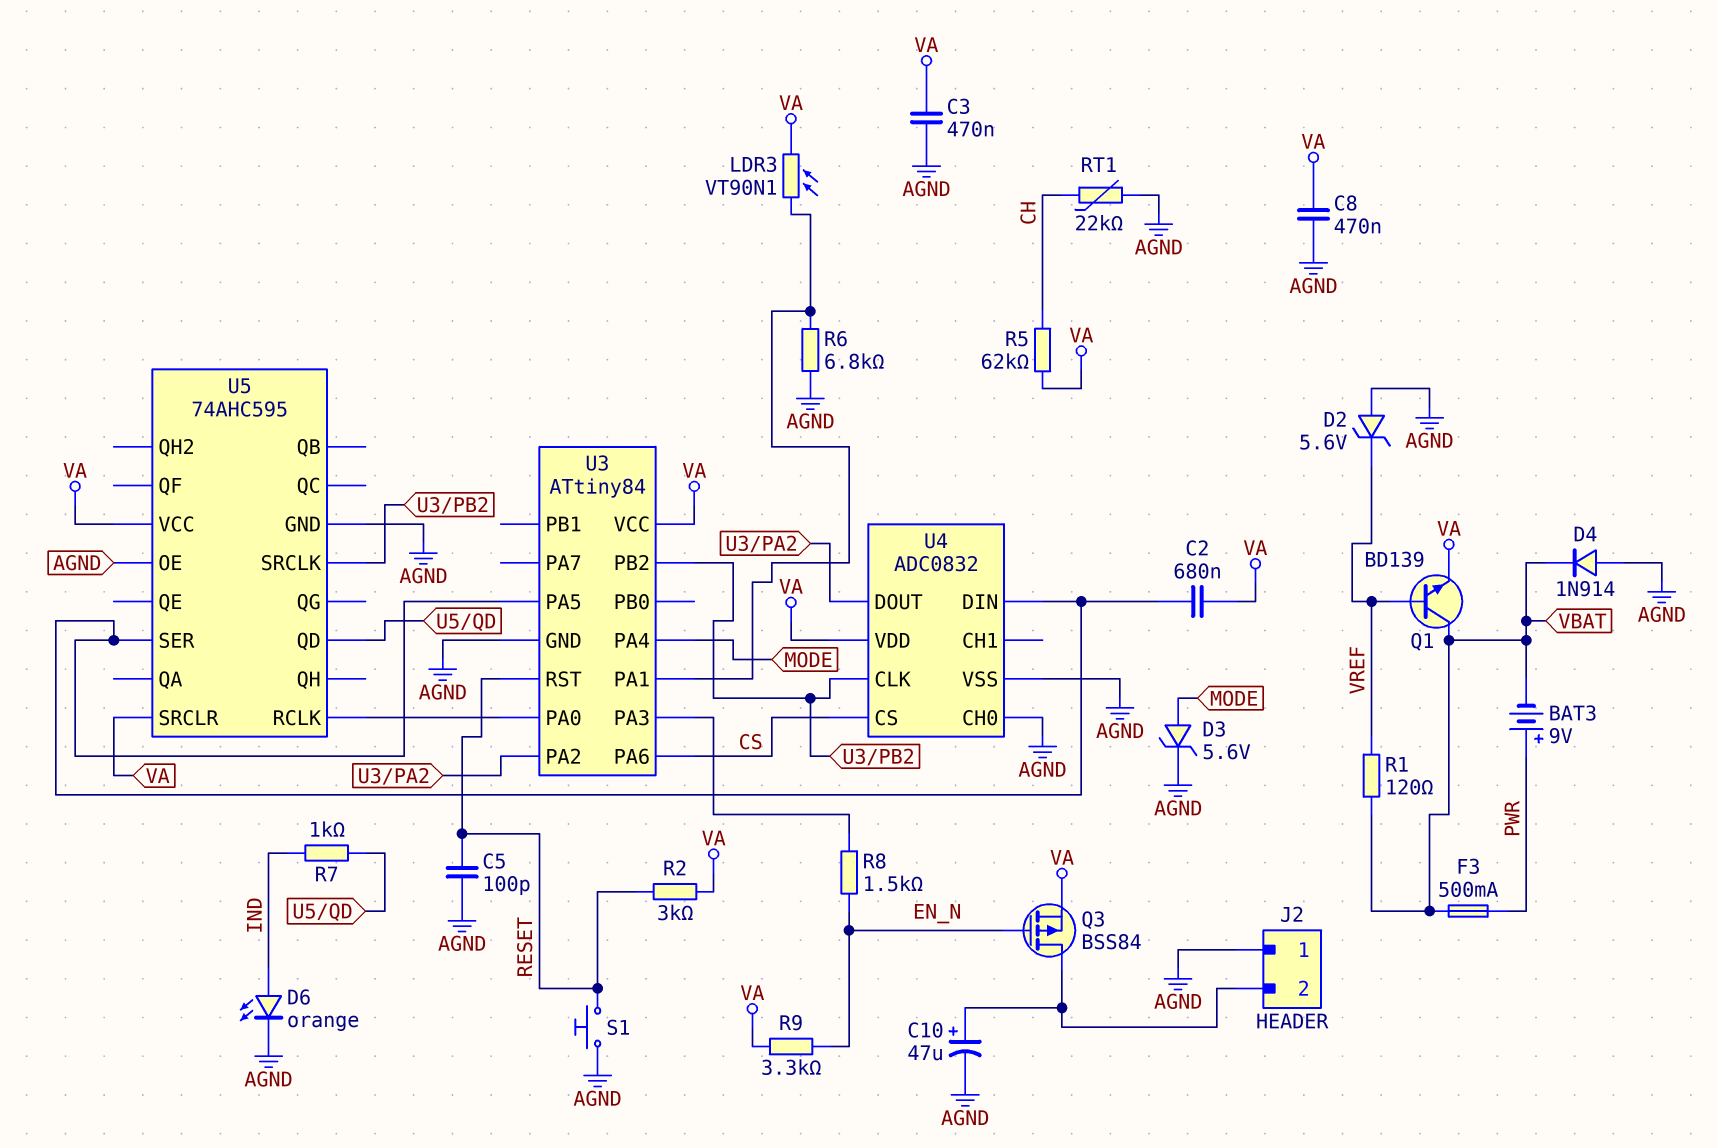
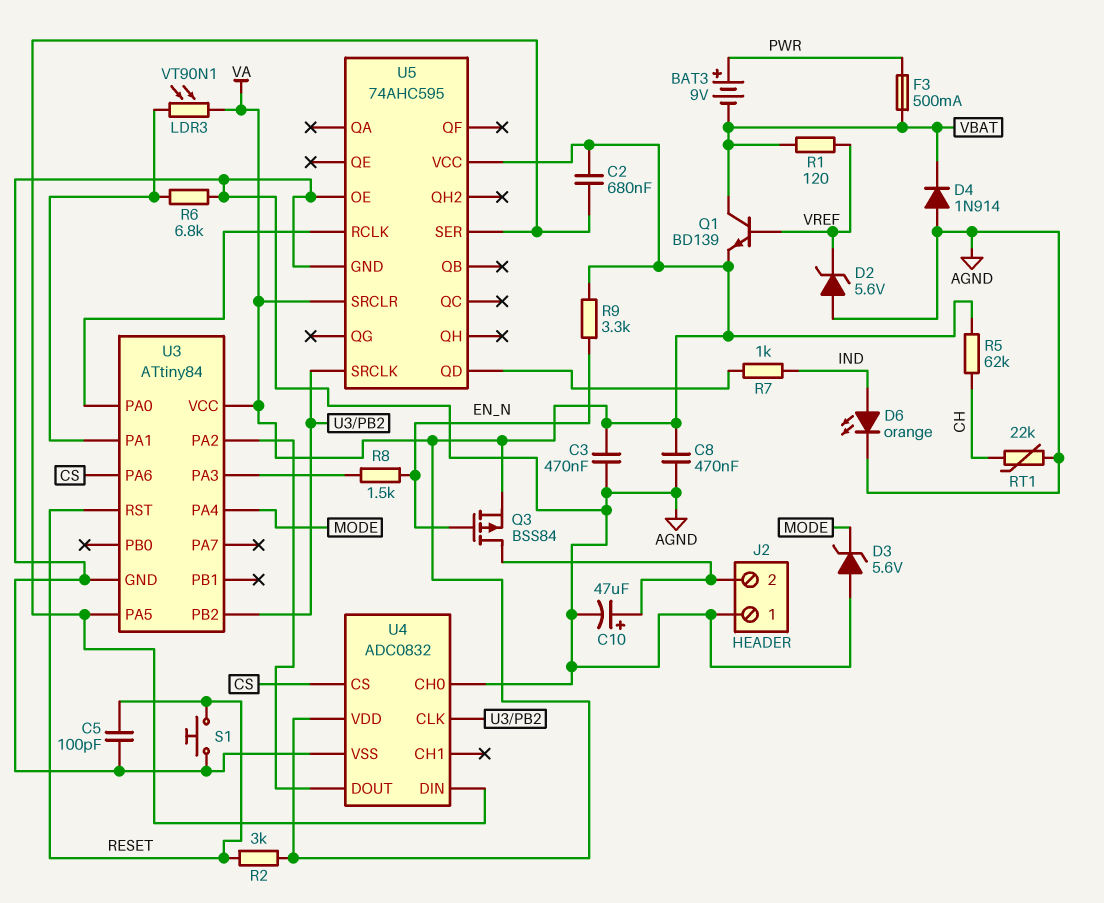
D3: zener 5.6V (A MODE, K AGND) -> zener 5.6V (A AGND, K MODE)

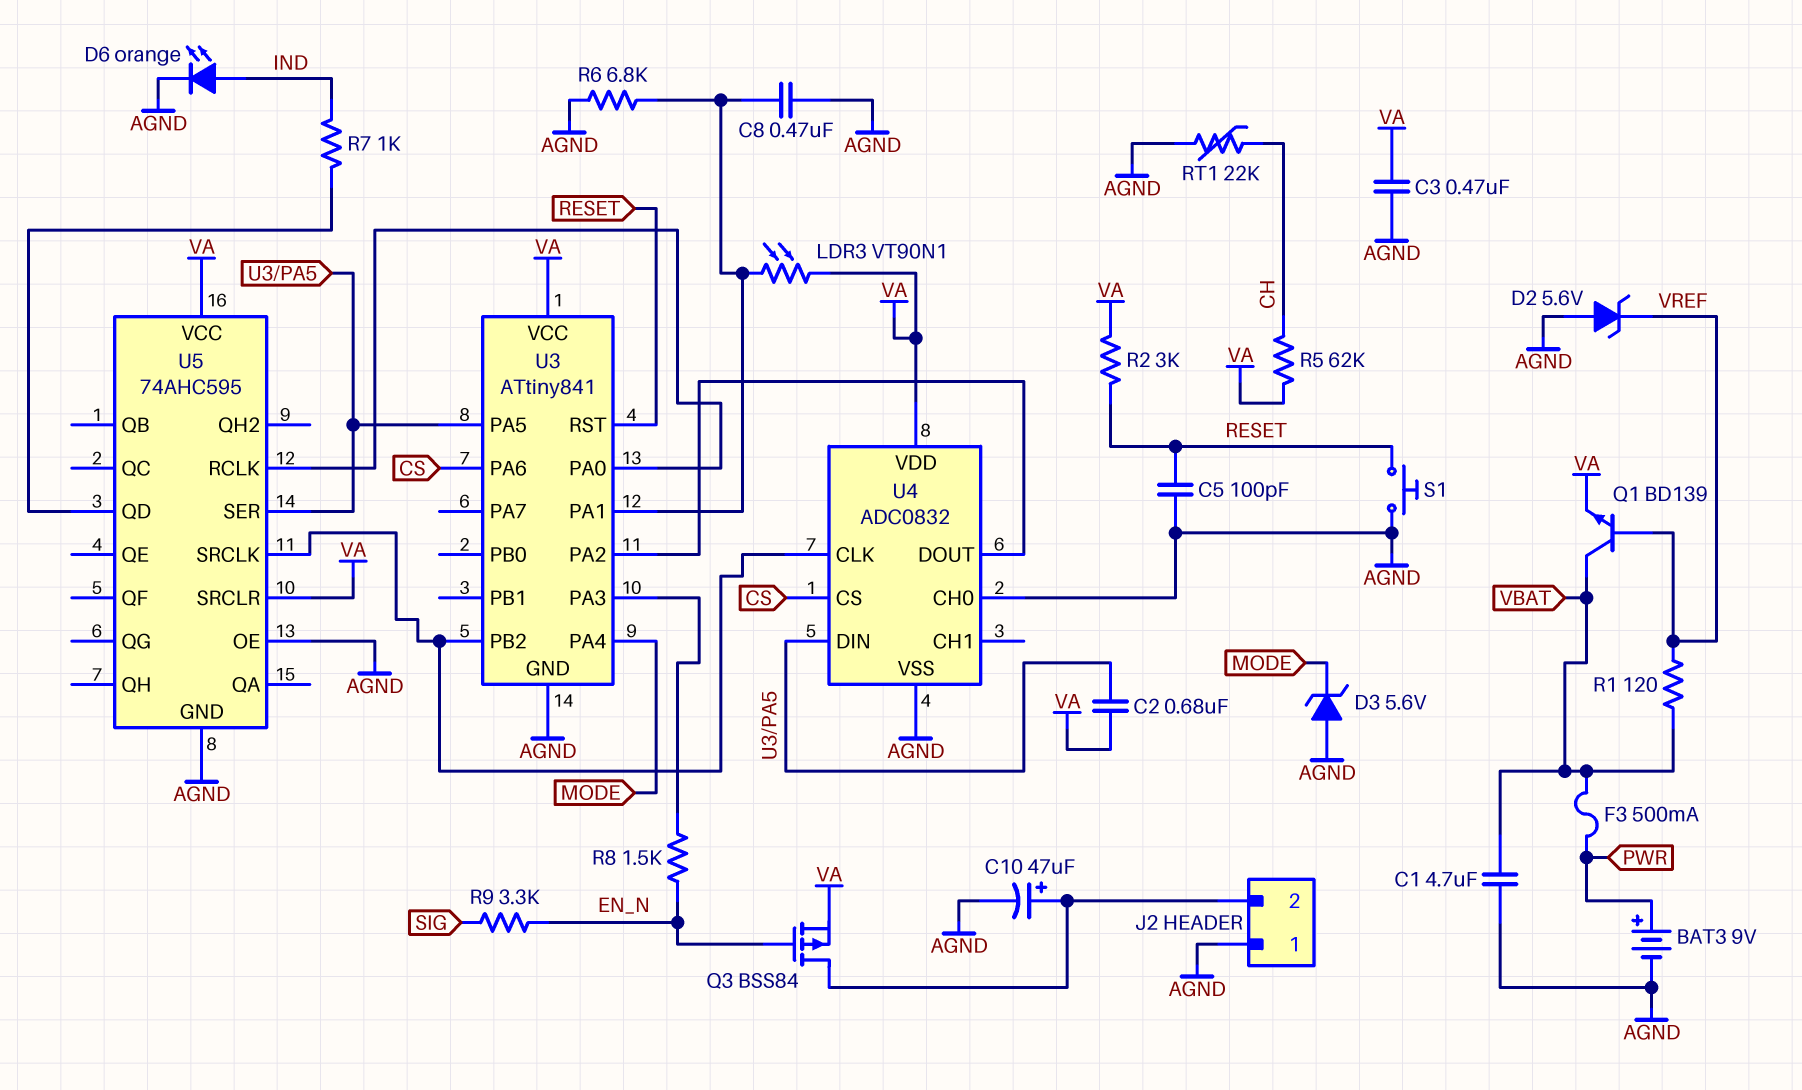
BAT3: 9V (plus PWR, minus VBAT) -> 9V (plus PWR, minus AGND)
C1: none -> 4.7uF (AGND, VBAT)
C8: 470nF (AGND, VA) -> 470nF (AGND, U3/PA1)
D4: diode 1N914 (A AGND, K VBAT) -> none
R9: 3.3k (EN_N, VA) -> 3.3k (EN_N, SIG)
U3: ATtiny84 -> ATtiny841

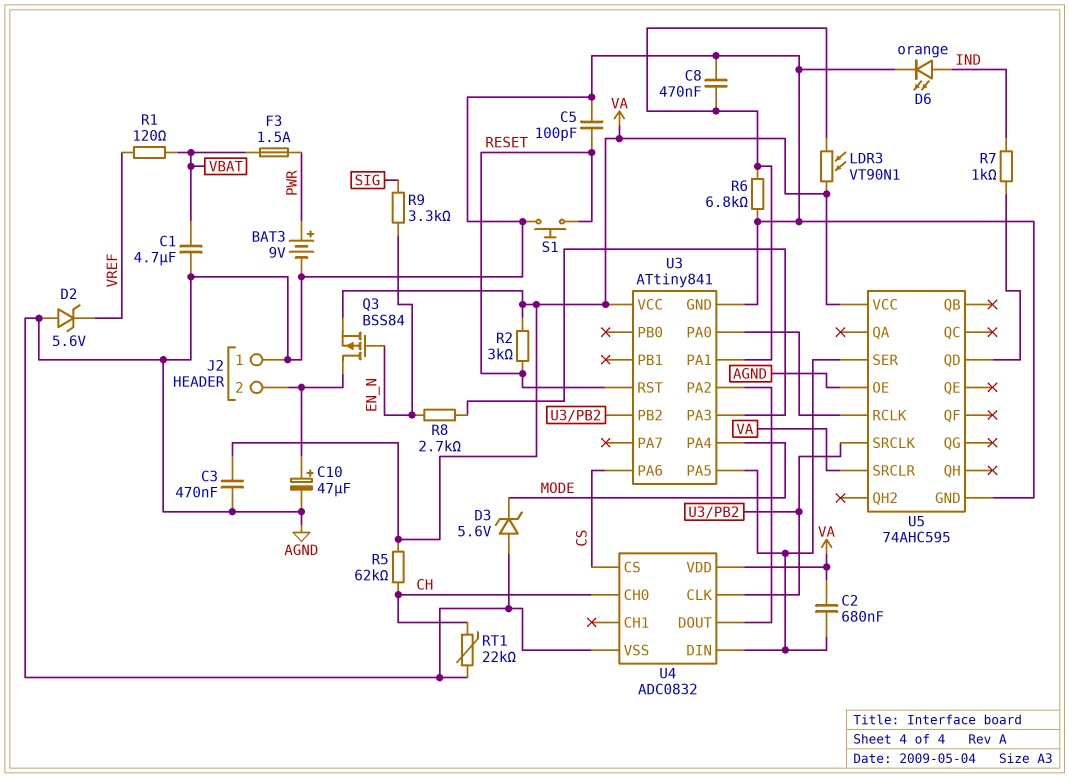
F3: 500mA (PWR, VBAT) -> 1.5A (PWR, VBAT)
Q1: NPN BD139 (B VREF, C VBAT, E VA) -> none
R8: 1.5k (EN_N, U3/PA3) -> 2.7k (EN_N, U3/PA3)
U4 pin CH0: AGND -> CH

